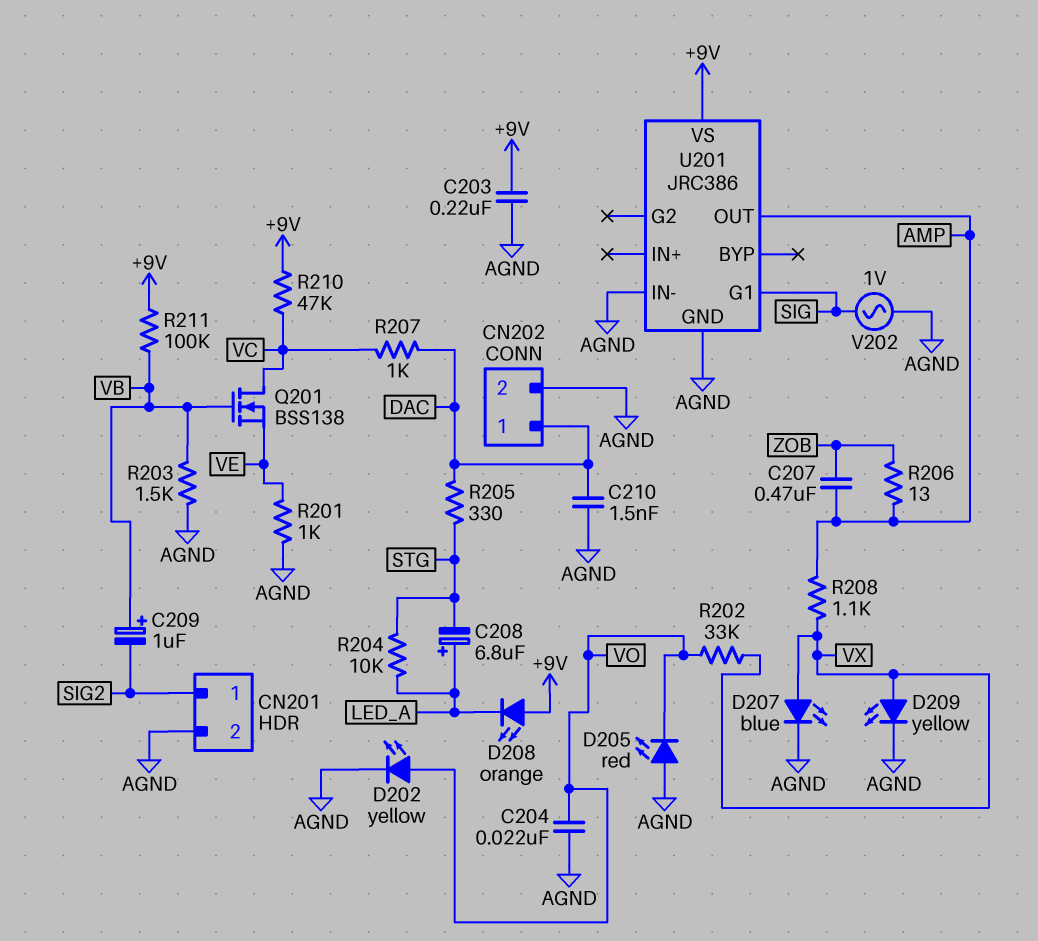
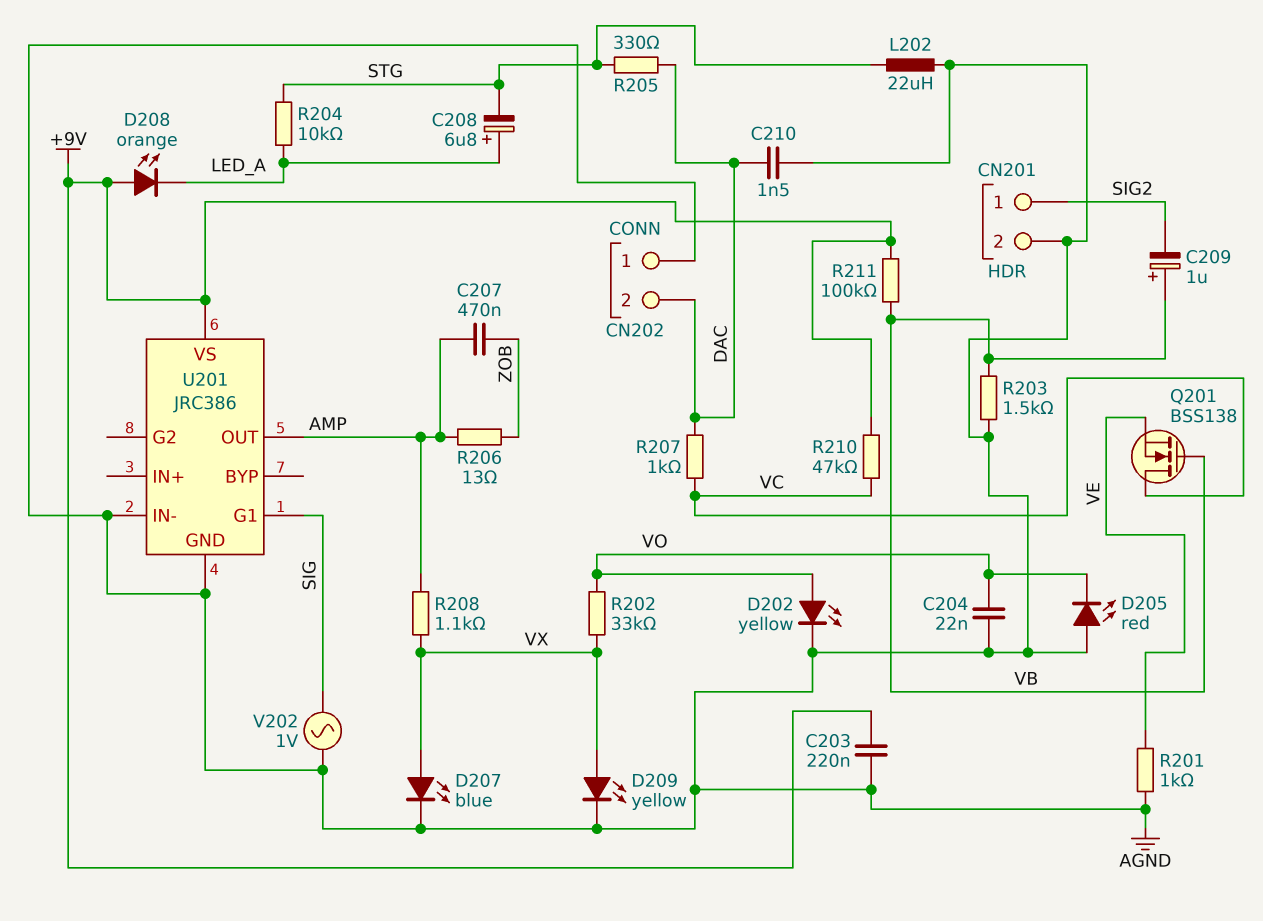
CN202 pin 1: DAC -> AGND
CN202 pin 2: AGND -> DAC
L202: none -> 22uH (AGND, STG)

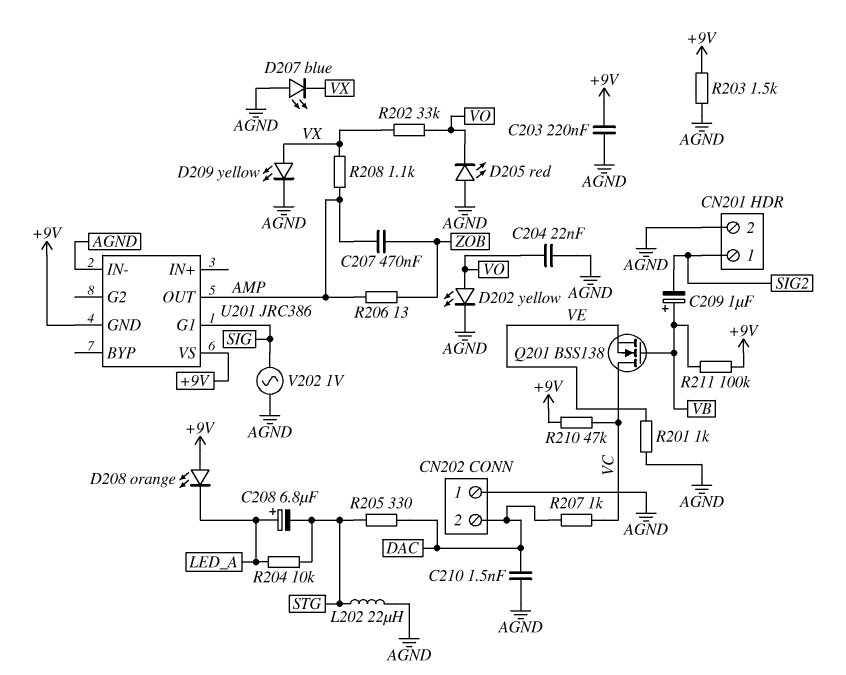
D207: LED blue (A VX, K AGND) -> LED blue (A AGND, K VX)
R203: 1.5k (AGND, VB) -> 1.5k (+9V, AGND)
U201 pin GND: AGND -> +9V

